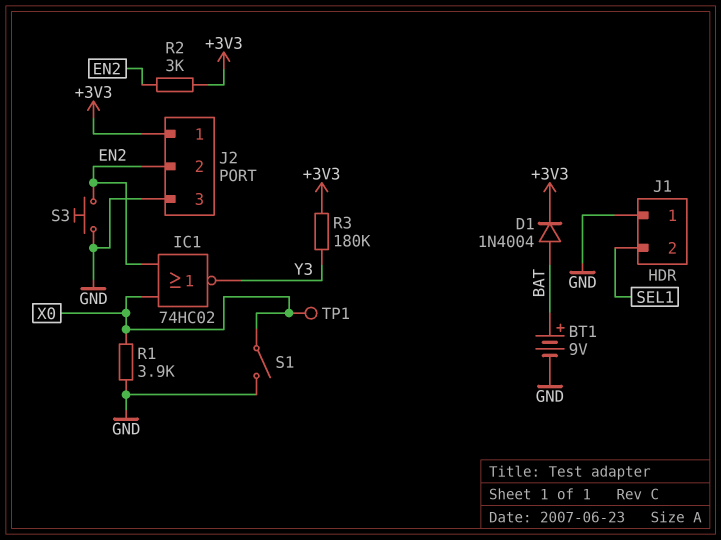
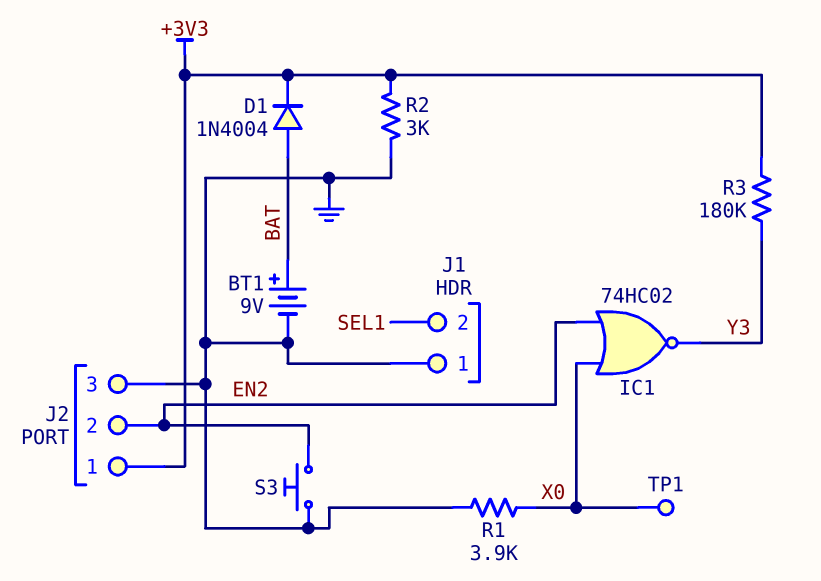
R2: 3k (+3V3, EN2) -> 3k (+3V3, GND)
S1: switch (GND, X0) -> none

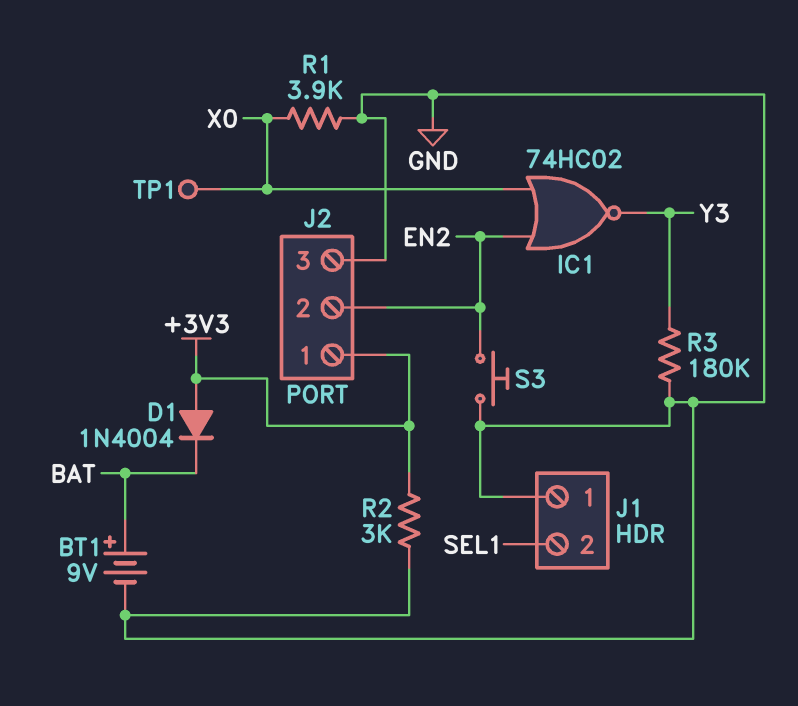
D1: diode 1N4004 (A BAT, K +3V3) -> diode 1N4004 (A +3V3, K BAT)
R3: 180k (+3V3, Y3) -> 180k (GND, Y3)

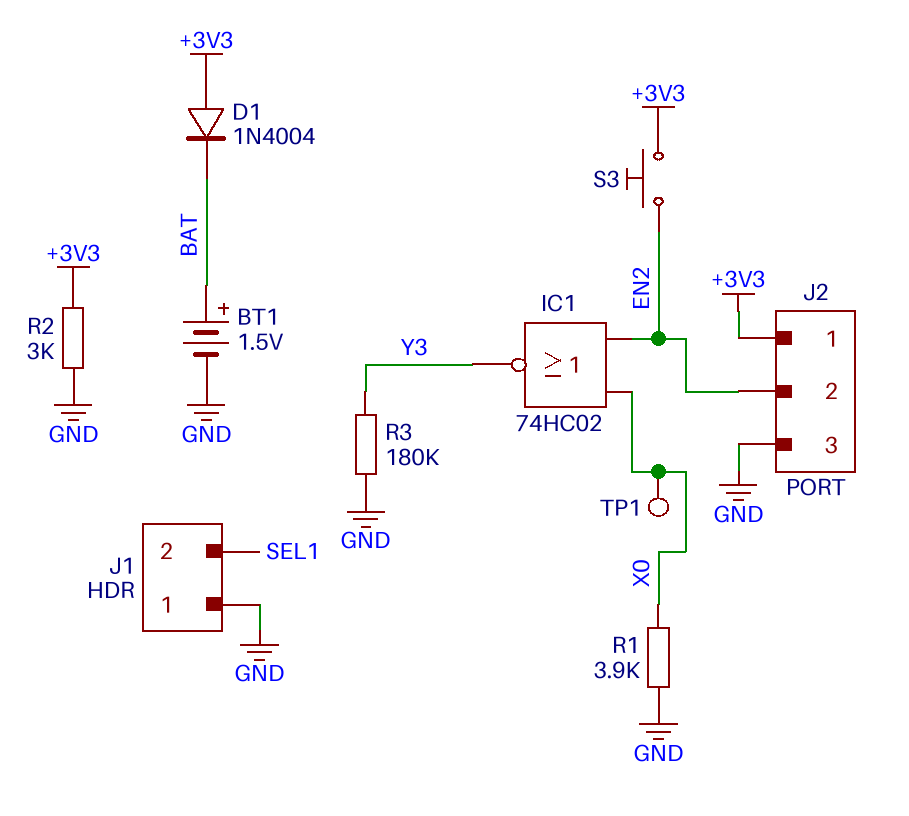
BT1: 9V (plus BAT, minus GND) -> 1.5V (plus BAT, minus GND)
S3: button (EN2, GND) -> button (+3V3, EN2)

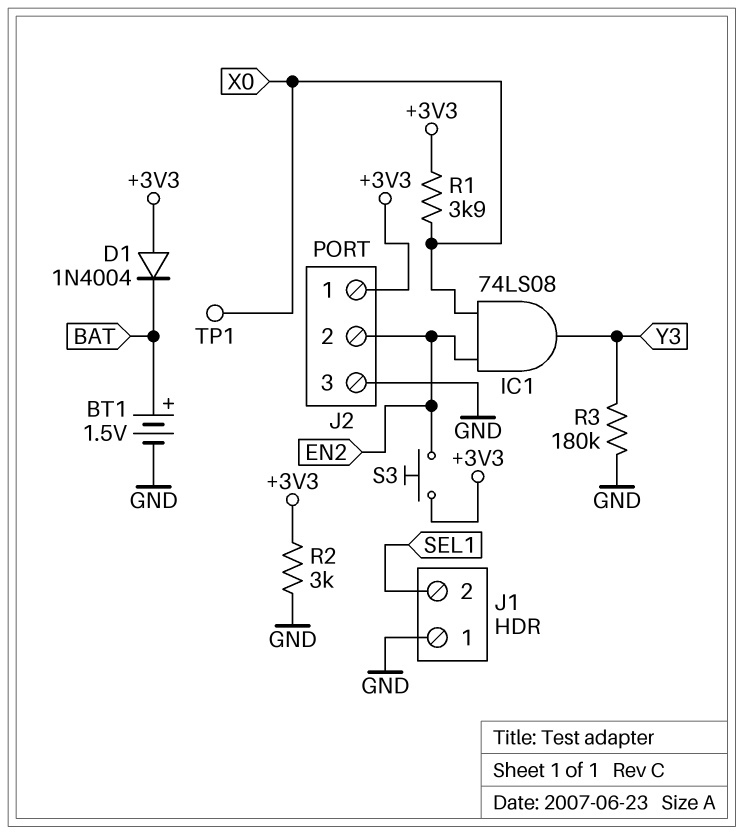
IC1: NOR 74HC02 (in EN2, in X0, out Y3) -> AND 74LS08 (in EN2, in X0, out Y3)
R1: 3.9k (GND, X0) -> 3.9k (+3V3, X0)

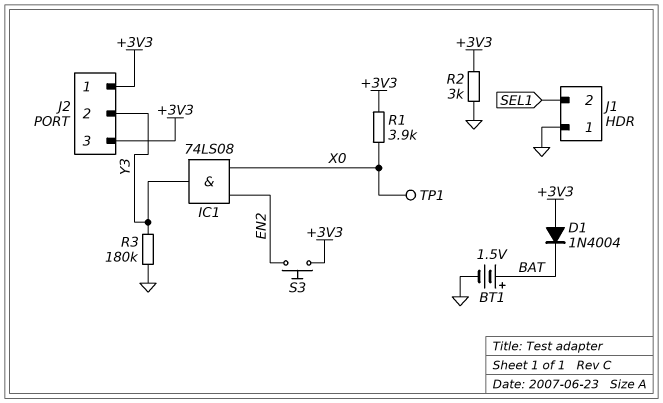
J2 pin 2: EN2 -> Y3
J2 pin 3: GND -> +3V3

